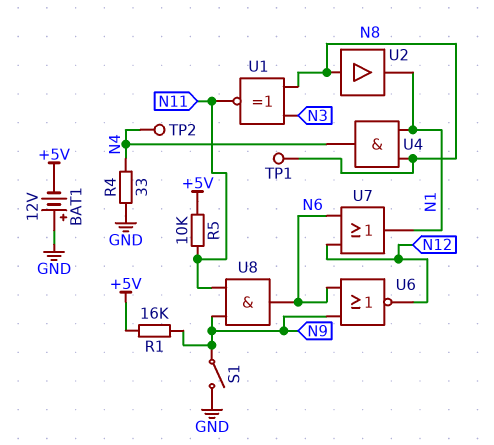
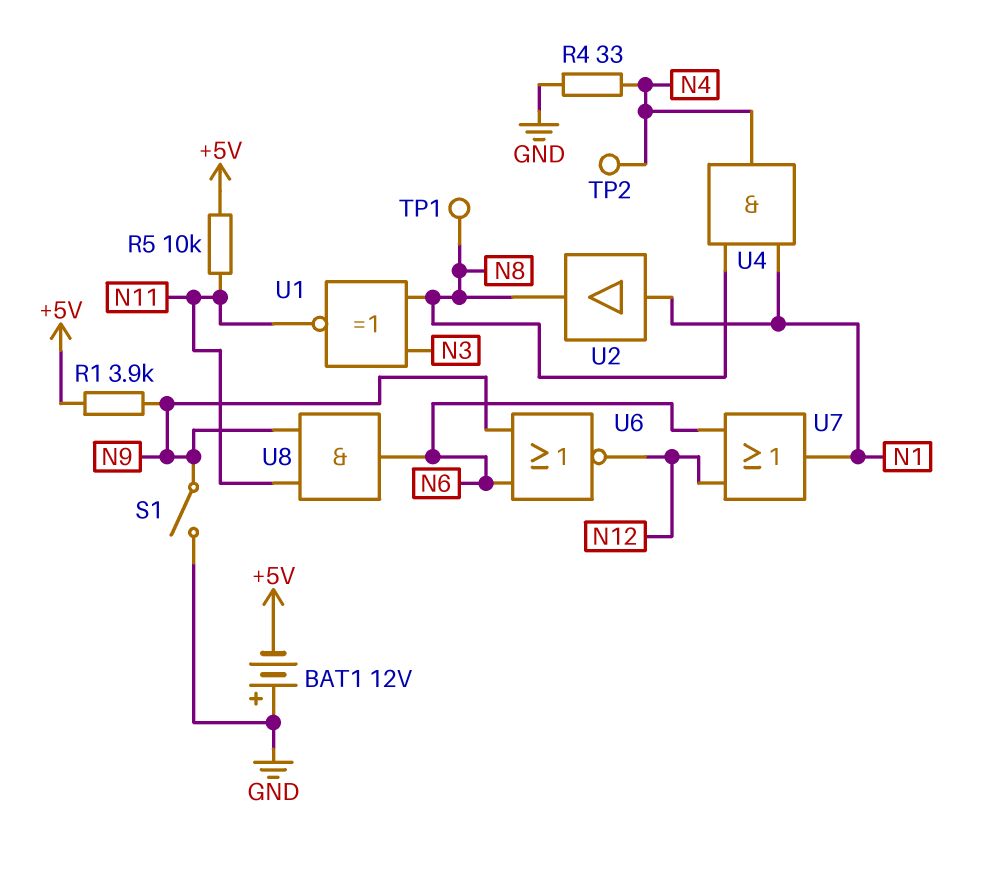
R1: 16k (+5V, N9) -> 3.9k (+5V, N9)
U2: buffer (in N8, out N1) -> buffer (in N1, out N8)

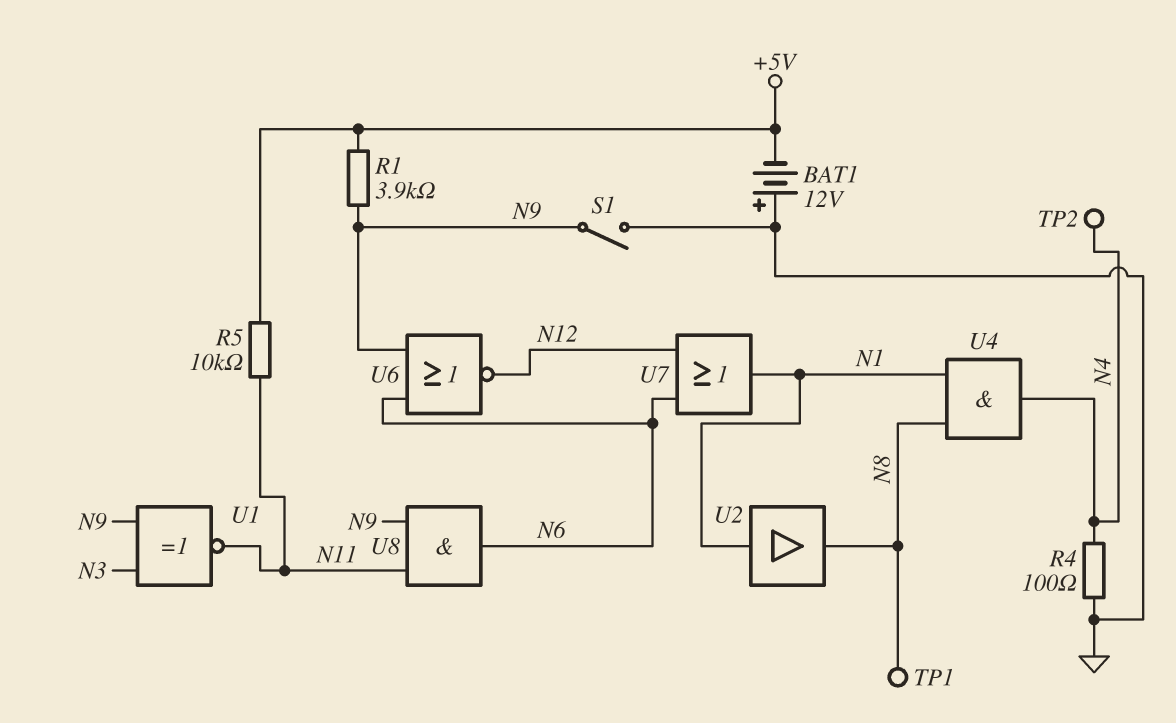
R4: 33 (GND, N4) -> 100 (GND, N4)
U1: XNOR (in N3, in N8, out N11) -> XNOR (in N3, in N9, out N11)

